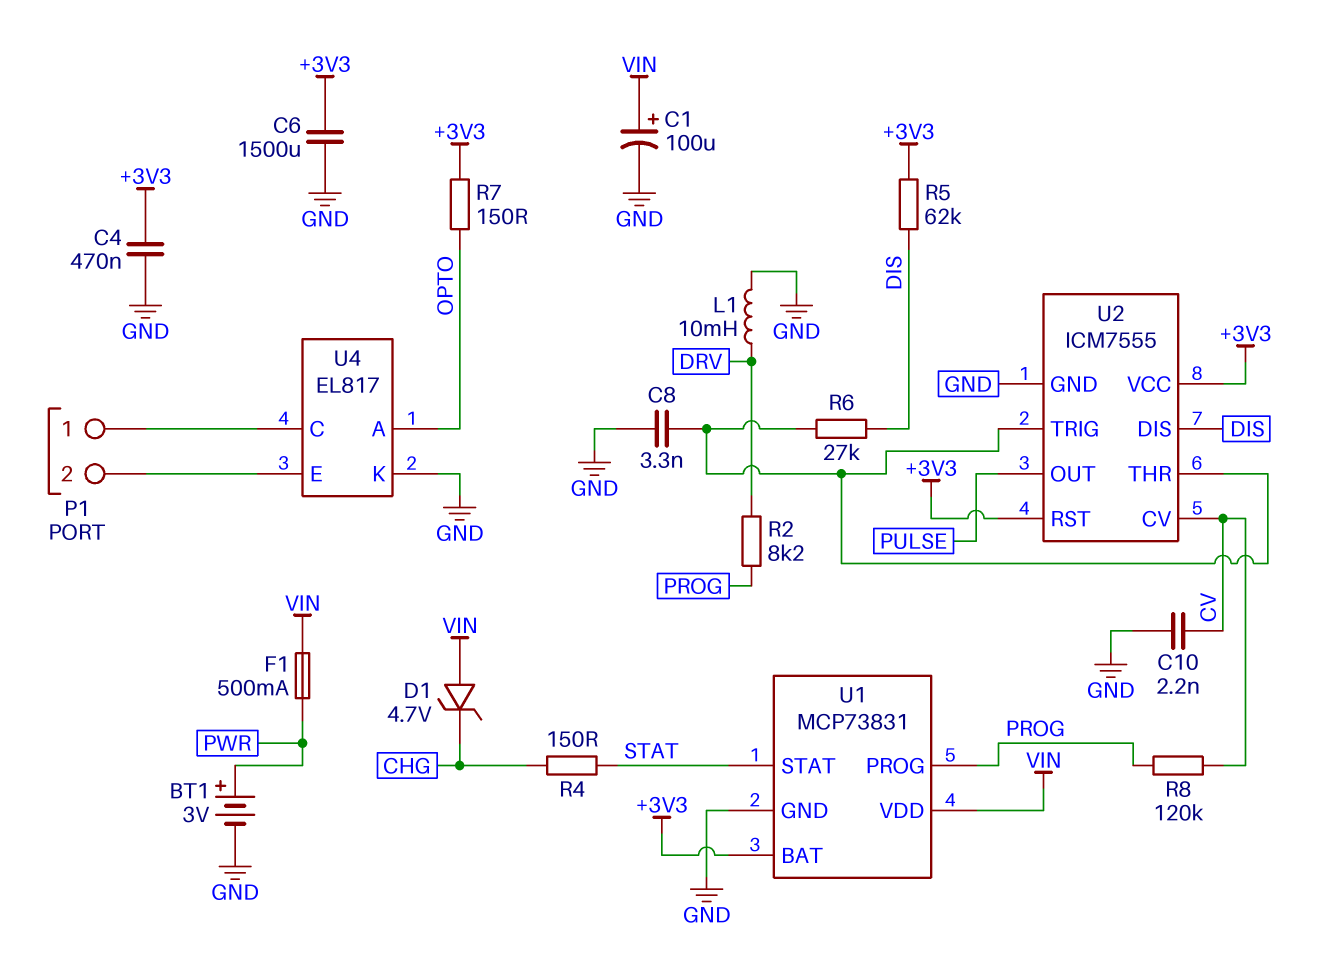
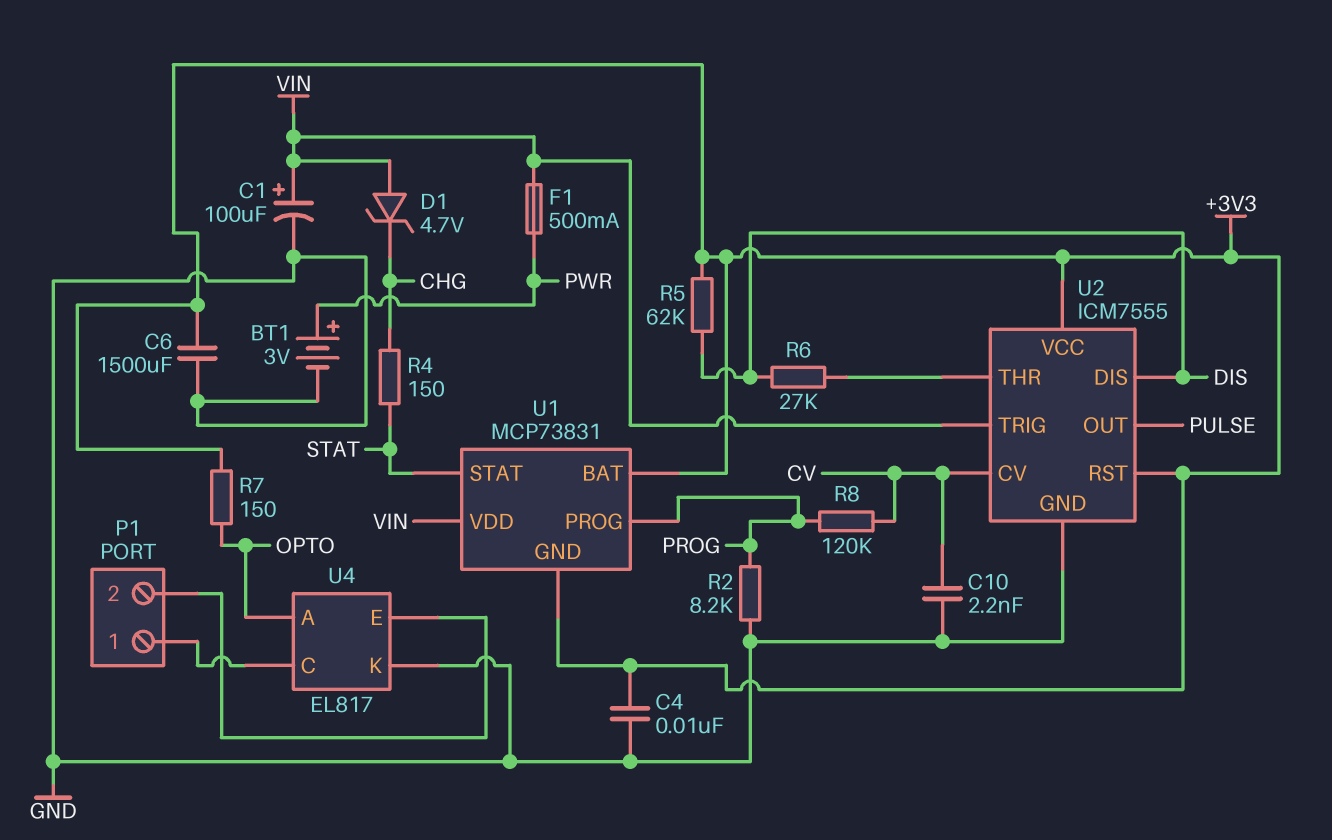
C4: 470nF (+3V3, GND) -> 10nF (+3V3, GND)
C8: 3.3nF (GND, U2/THR) -> none
L1: 10mH (DRV, GND) -> none
R2: 8.2k (DRV, PROG) -> 8.2k (GND, PROG)
U1 pin GND: GND -> +3V3
U2 pin TRIG: U2/THR -> VIN

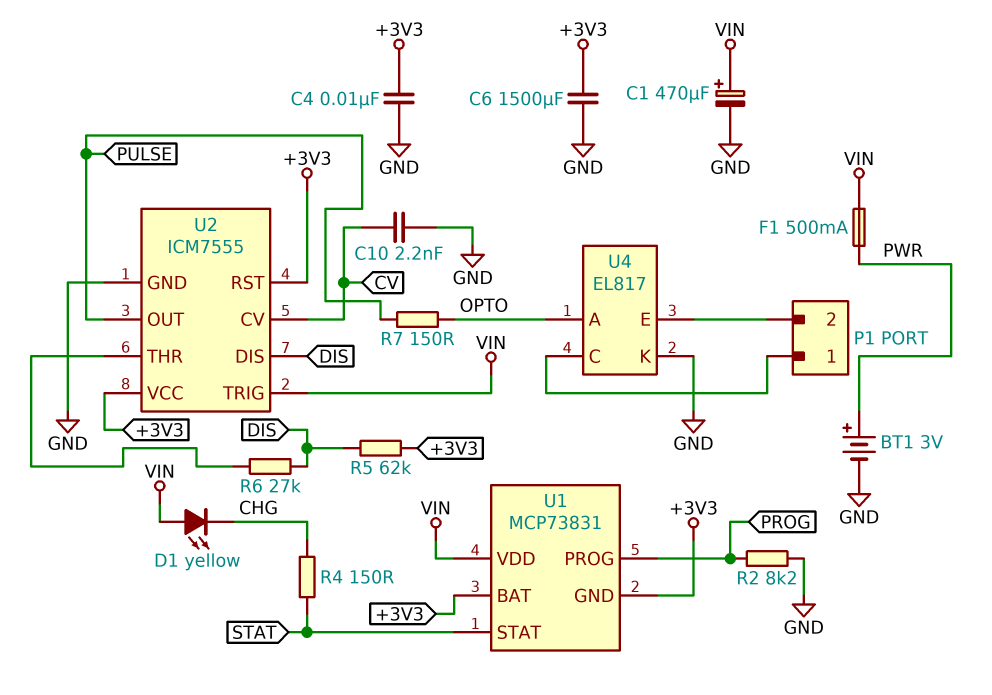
C1: 100uF (plus VIN, minus GND) -> 470uF (plus VIN, minus GND)
D1: zener 4.7V (A VIN, K CHG) -> LED yellow (A VIN, K CHG)
R7: 150 (+3V3, OPTO) -> 150 (OPTO, PULSE)
R8: 120k (CV, PROG) -> none

